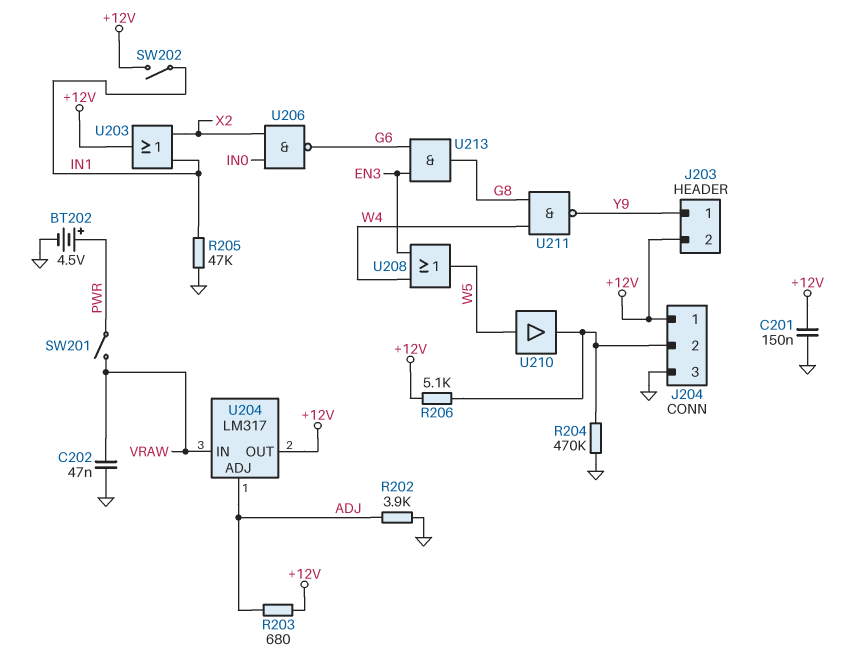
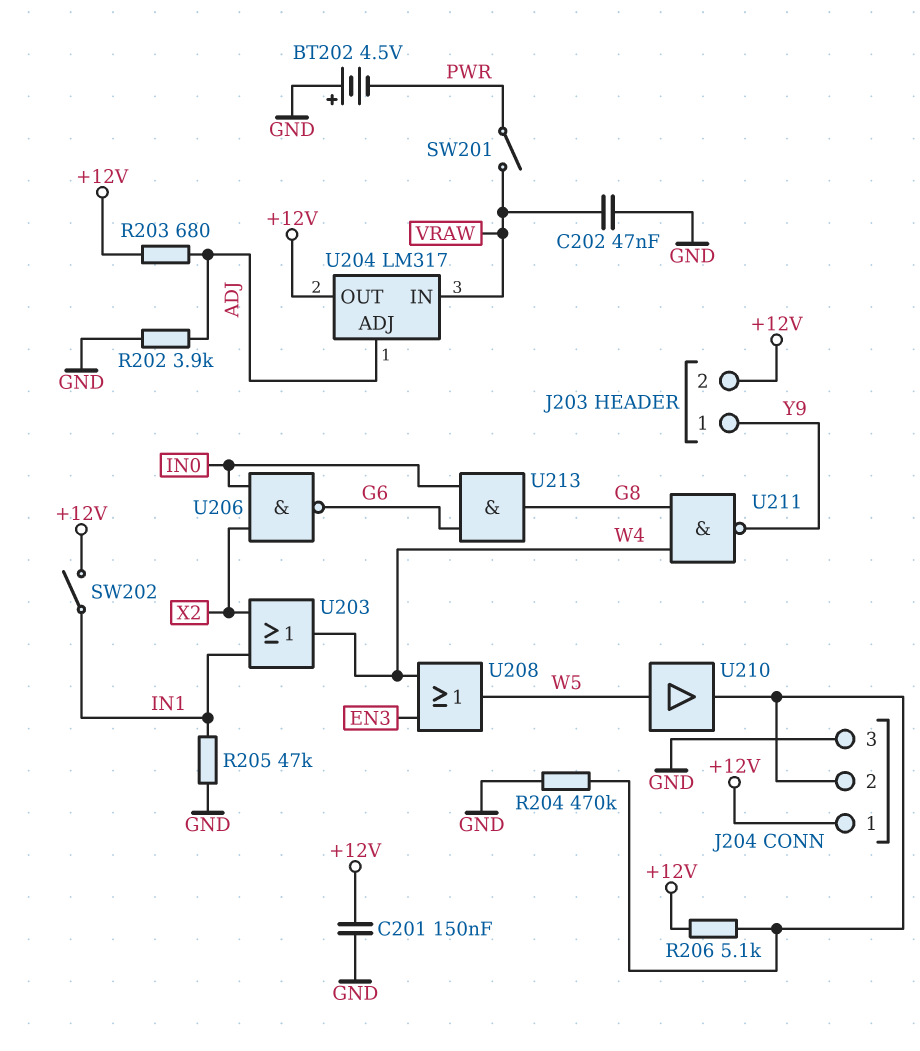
BT202: 4.5V (plus PWR, minus GND) -> 4.5V (plus GND, minus PWR)
U203: OR (in IN1, in X2, out +12V) -> OR (in IN1, in X2, out W4)
U213: AND (in EN3, in G6, out G8) -> AND (in G6, in IN0, out G8)

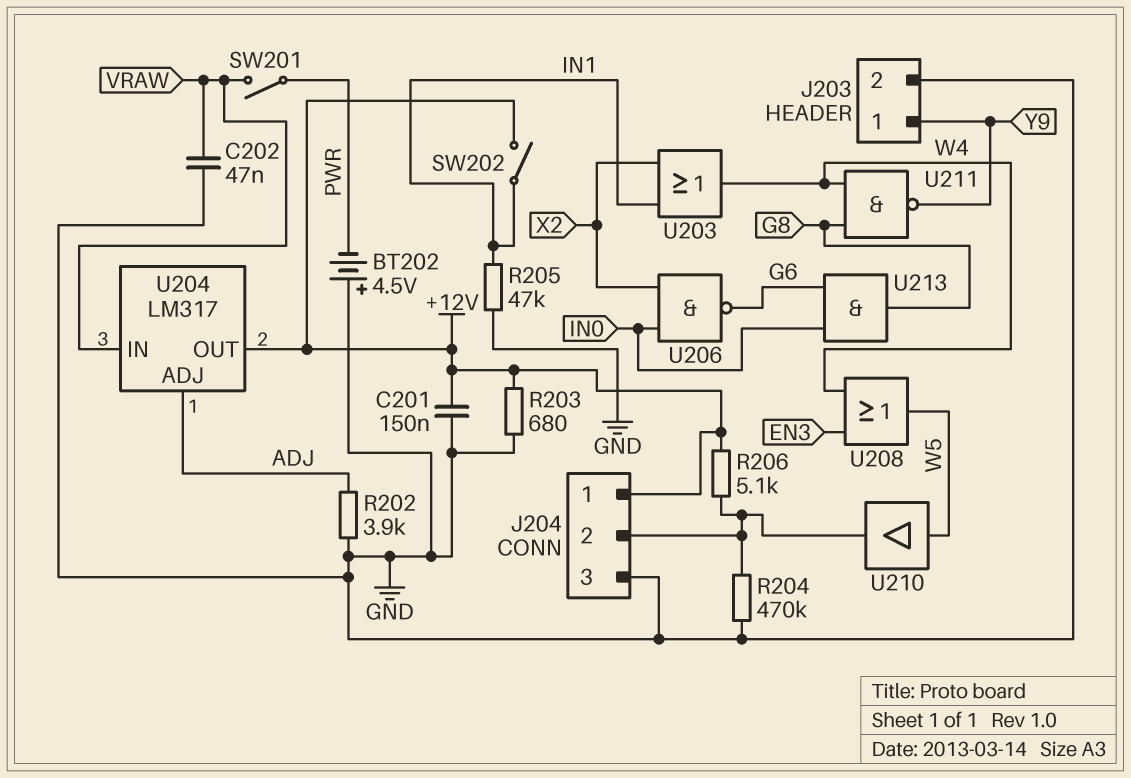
J203 pin 2: +12V -> GND
R203: 680 (+12V, ADJ) -> 680 (+12V, GND)

